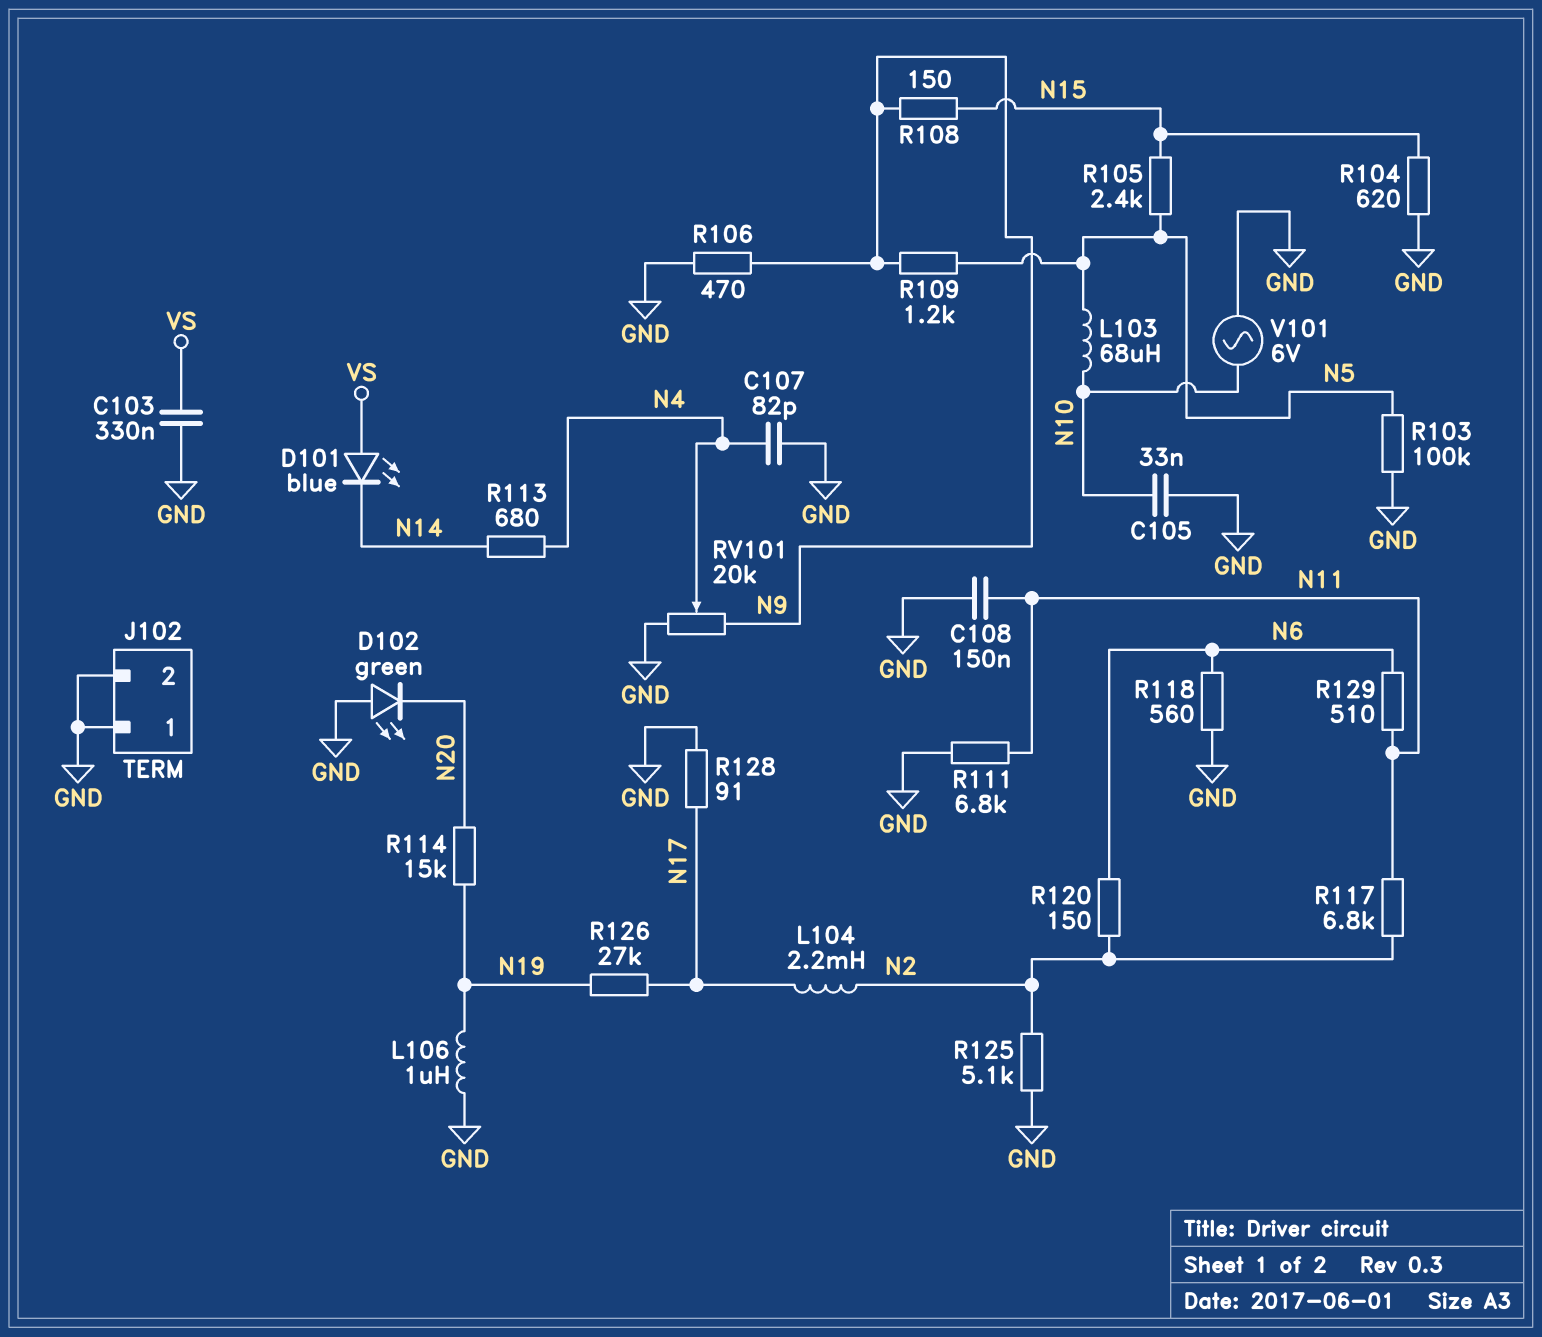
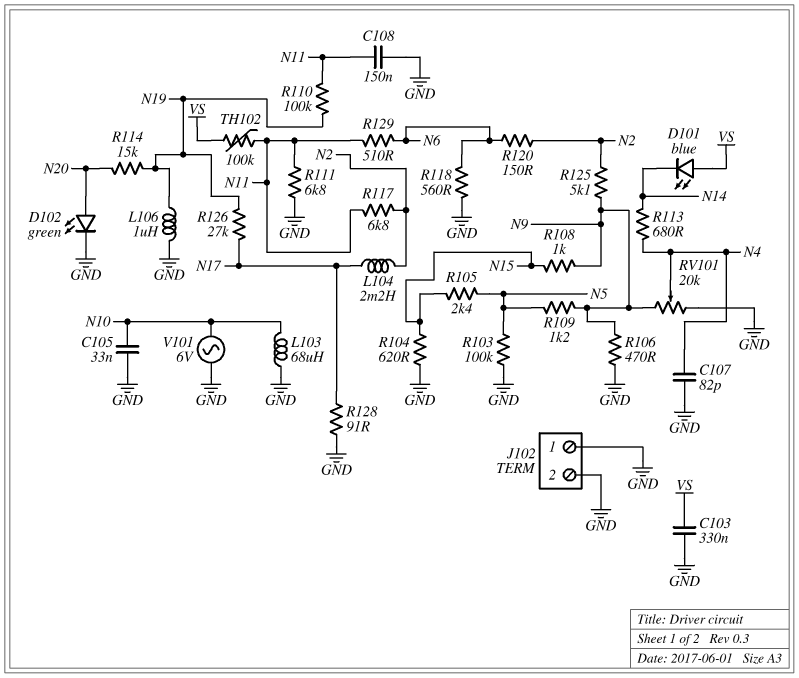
D102: LED green (A GND, K N20) -> LED green (A N20, K GND)
L103: 68uH (N5, N10) -> 68uH (GND, N10)
R108: 150 (N9, N15) -> 1k (N9, N15)
R110: none -> 100k (N11, N19)
R125: 5.1k (GND, N2) -> 5.1k (N2, N9)
TH102: none -> 100k (N11, VS)

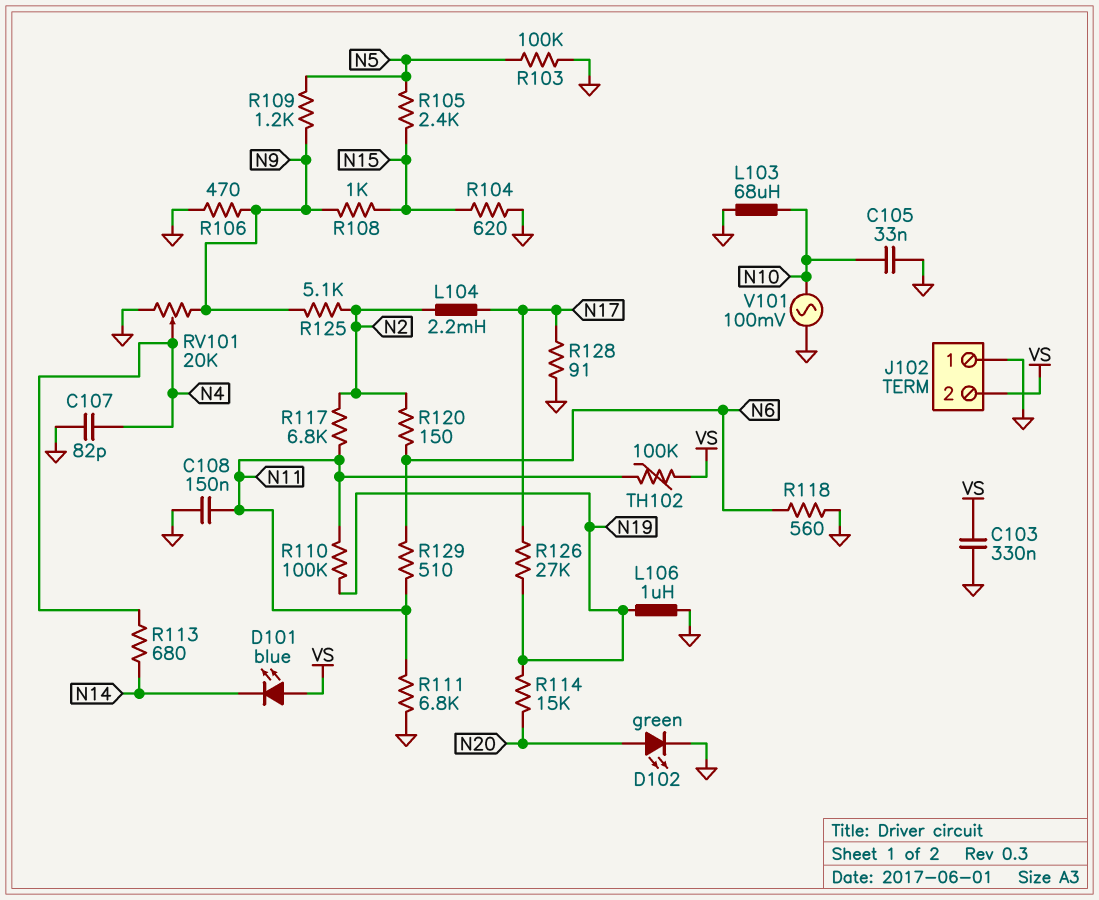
J102 pin 2: GND -> VS
V101: AC 6V (GND, N10) -> AC 100mV (GND, N10)

